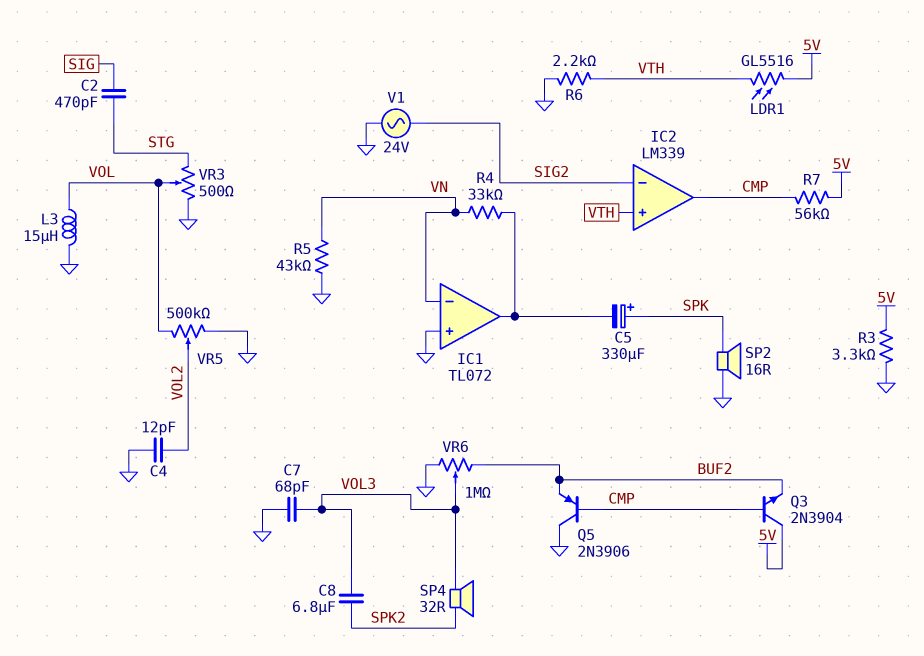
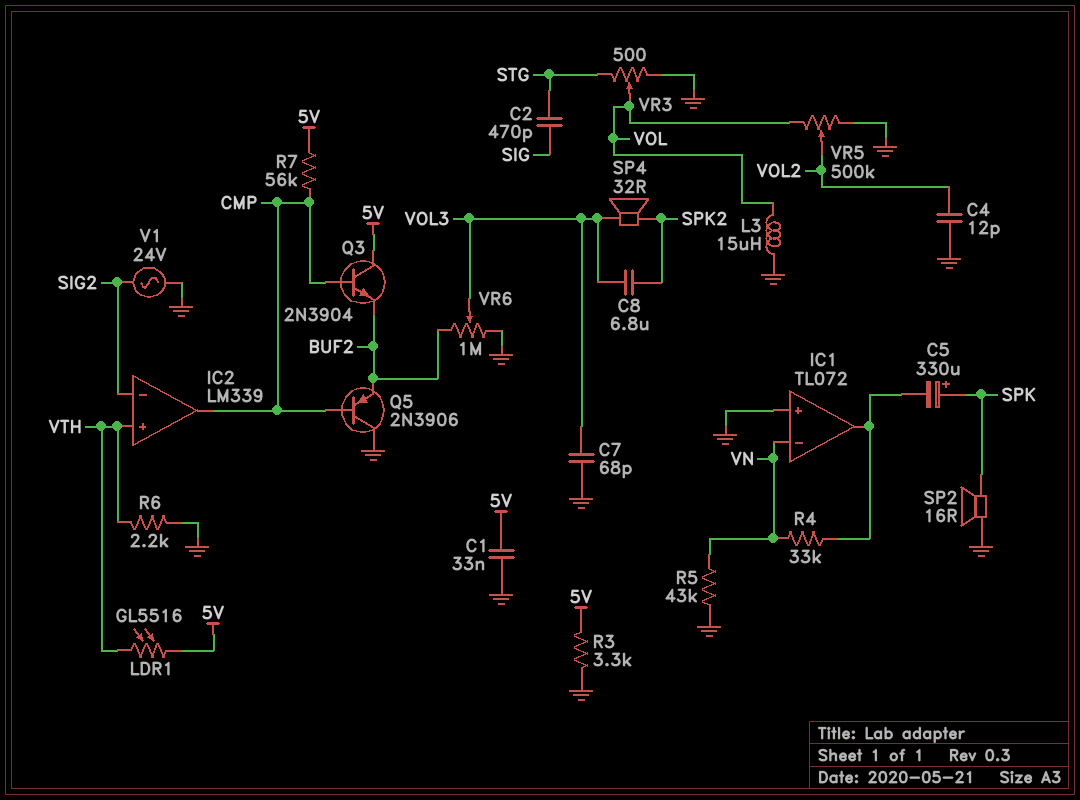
C1: none -> 33nF (5V, GND)

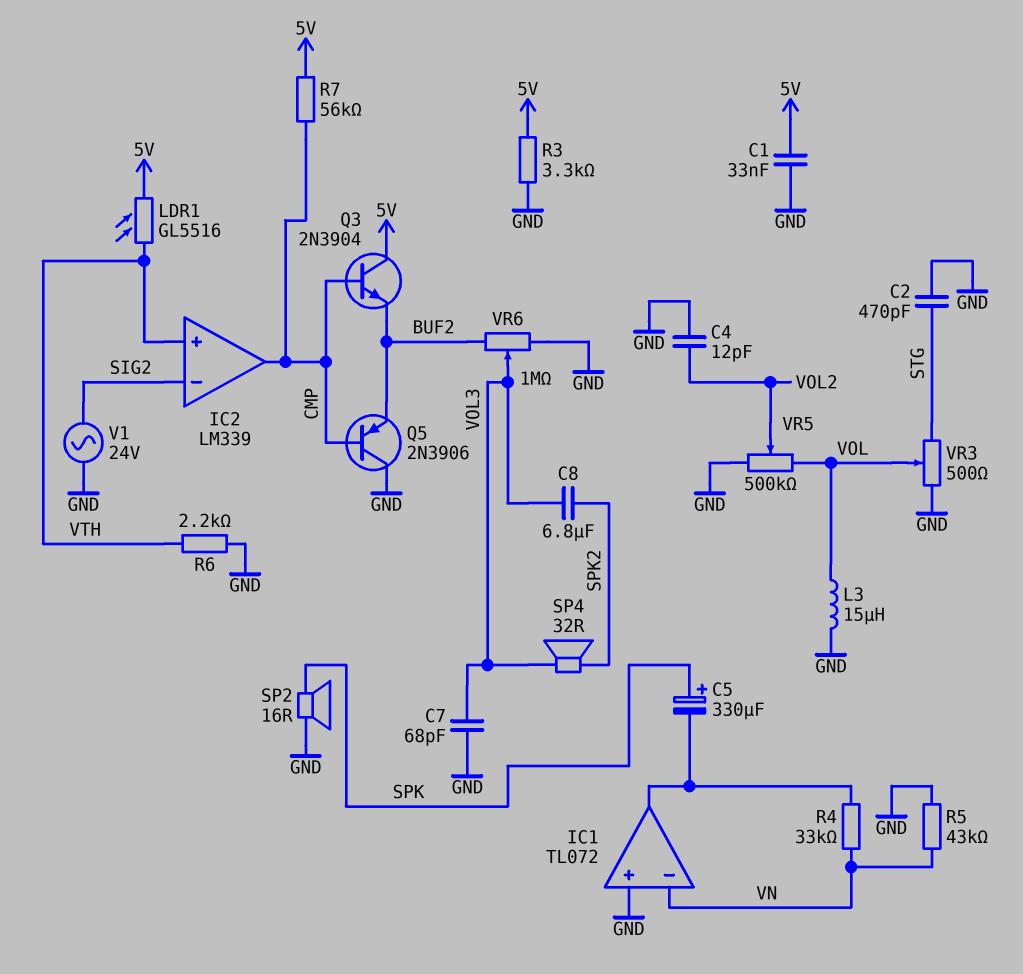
C2: 470pF (SIG, STG) -> 470pF (GND, STG)

